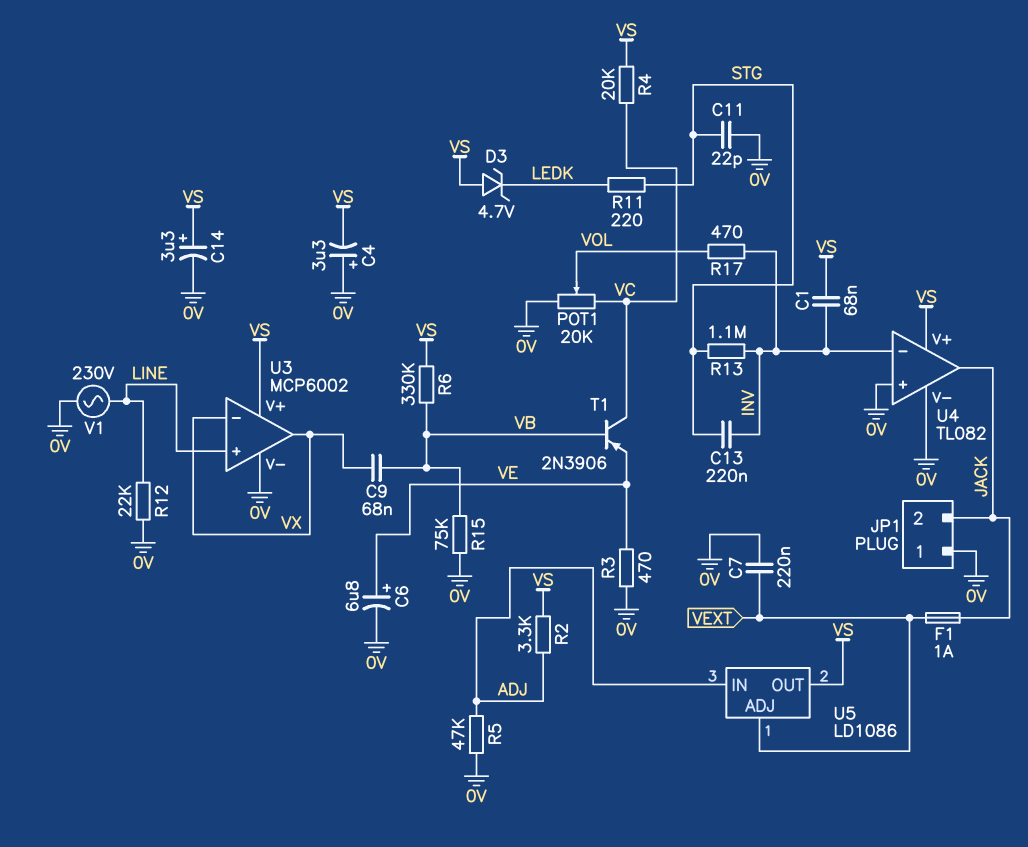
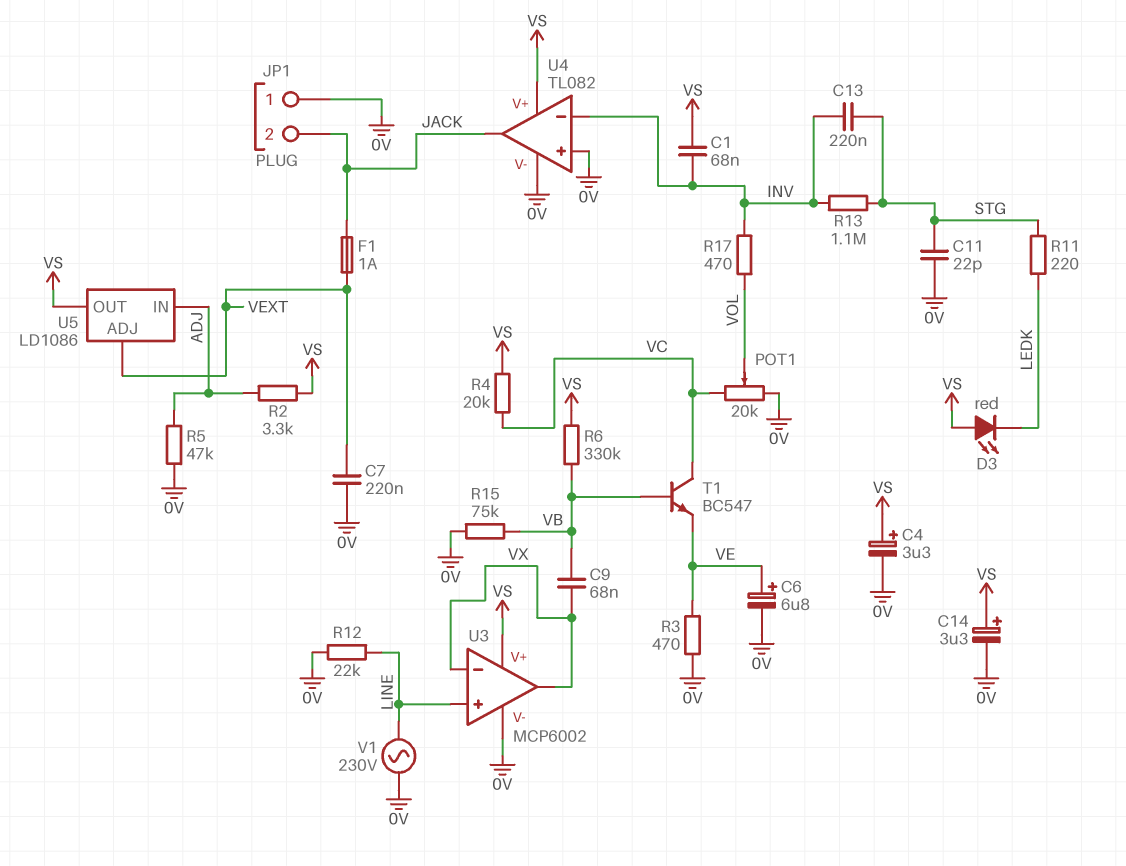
C4: 3.3uF (plus 0V, minus VS) -> 3.3uF (plus VS, minus 0V)
D3: zener 4.7V (A VS, K LEDK) -> LED red (A VS, K LEDK)
T1: PNP 2N3906 (B VB, C VC, E VE) -> NPN BC547 (B VB, C VC, E VE)

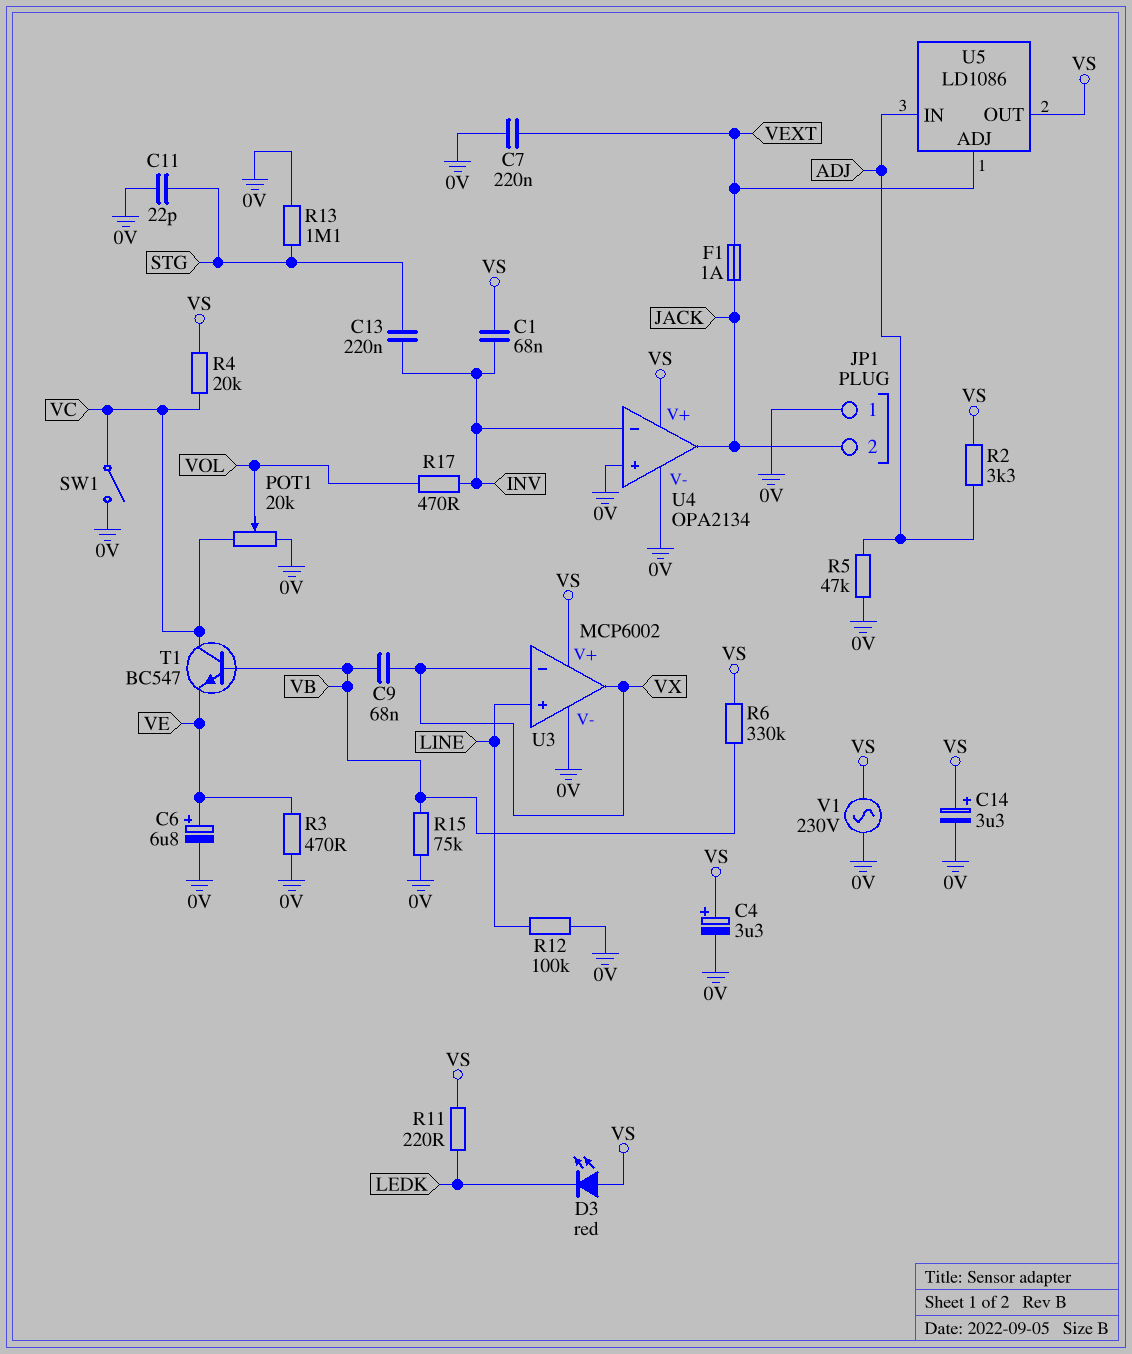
R11: 220 (LEDK, STG) -> 220 (LEDK, VS)
R12: 22k (0V, LINE) -> 100k (0V, LINE)
R13: 1.1M (INV, STG) -> 1.1M (0V, STG)
SW1: none -> switch (0V, VC)
U4: TL082 -> OPA2134
V1: AC 230V (0V, LINE) -> AC 230V (0V, VS)

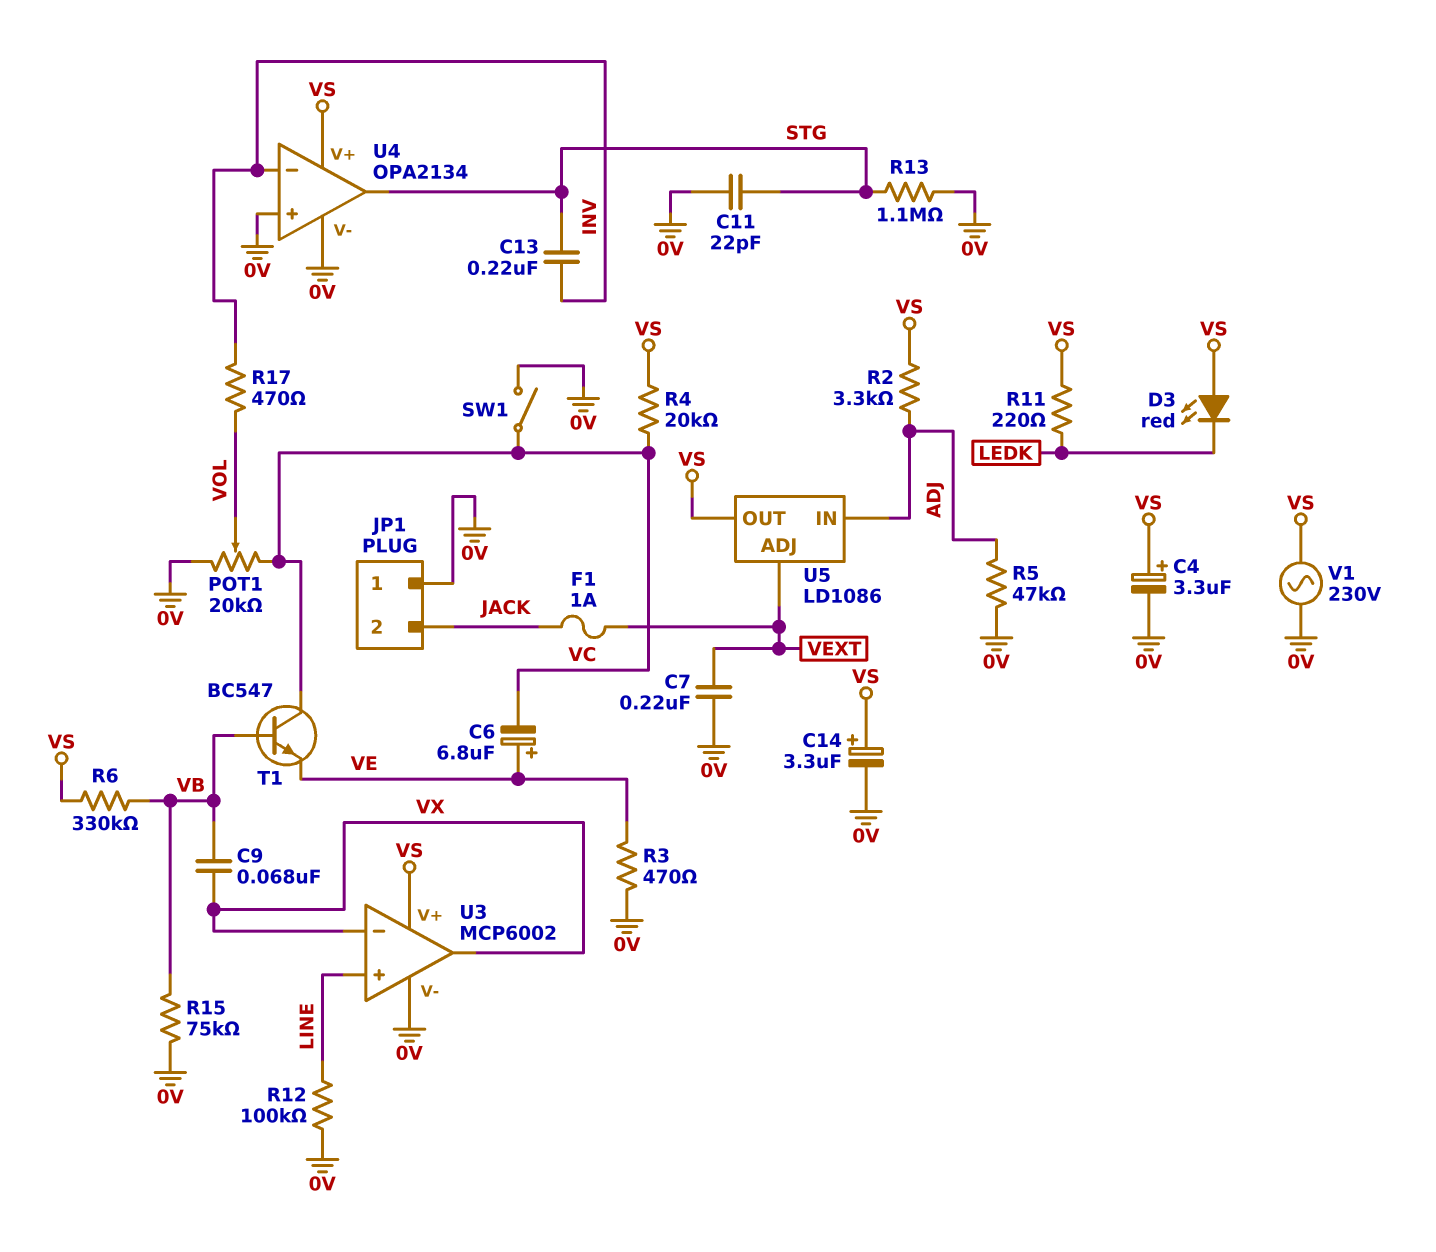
C1: 68nF (INV, VS) -> none
C6: 6.8uF (plus VE, minus 0V) -> 6.8uF (plus VE, minus VC)
U4 pin out: JACK -> STG

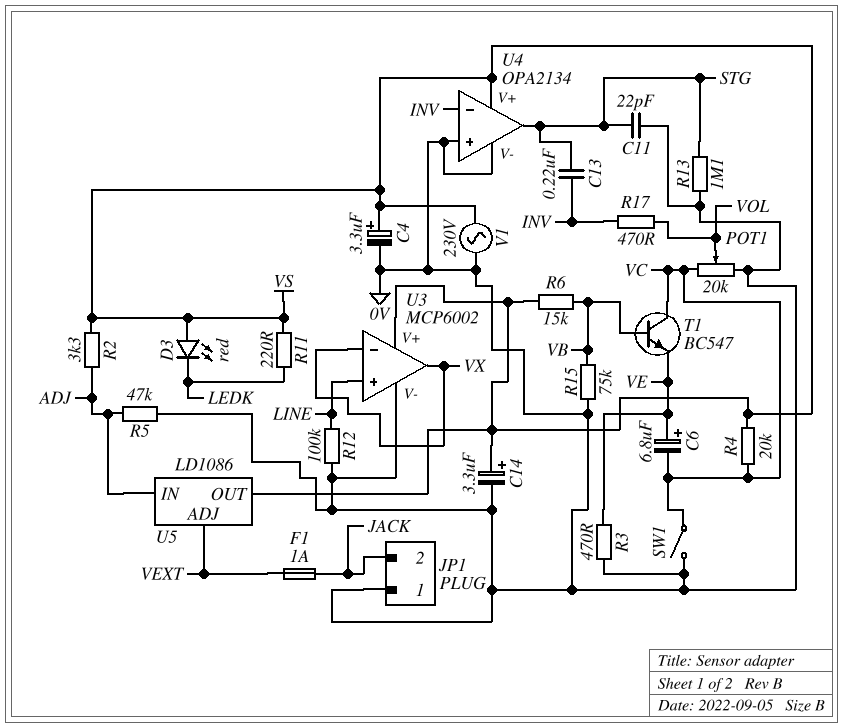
C7: 220nF (0V, VEXT) -> none
C9: 68nF (VB, VX) -> none
R6: 330k (VB, VS) -> 15k (VB, VS)

